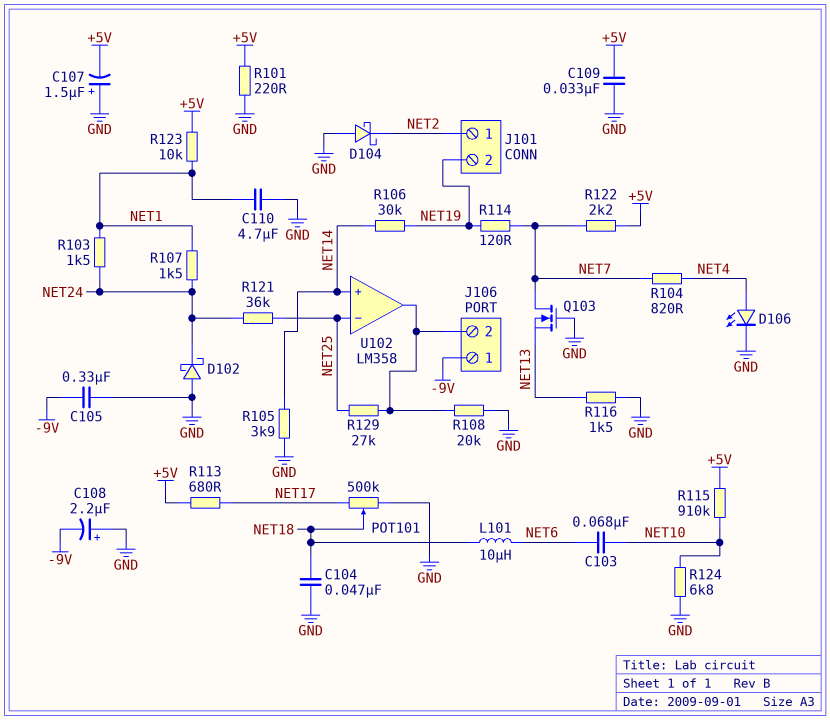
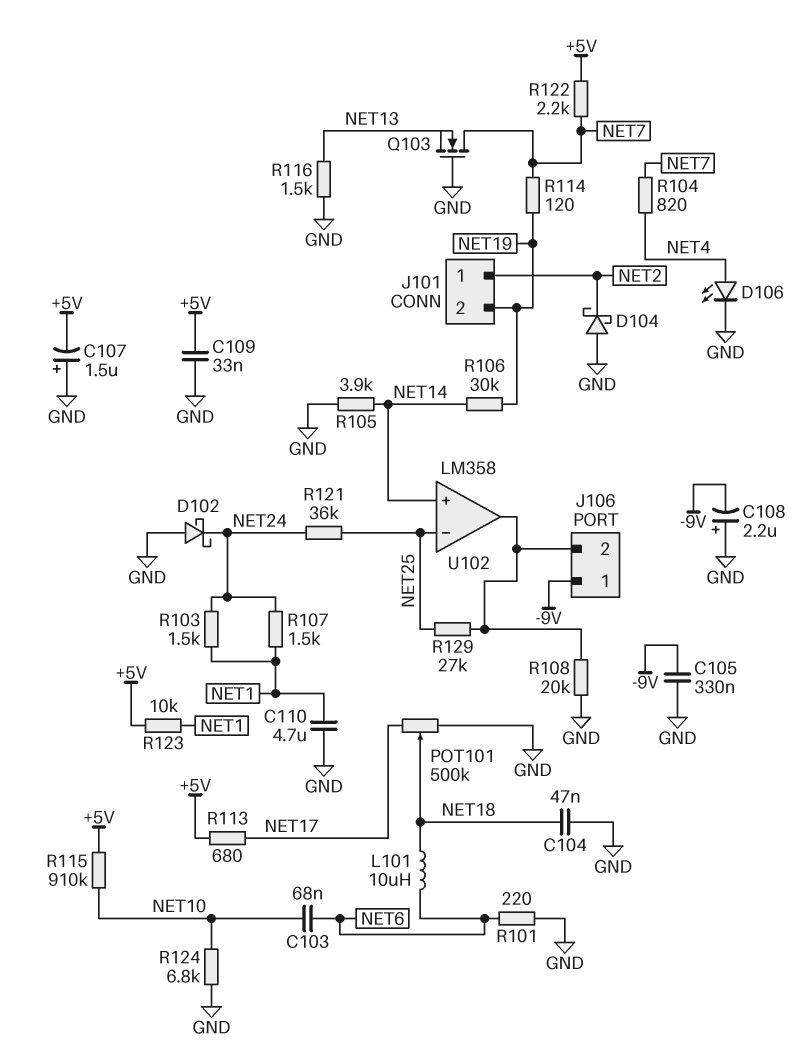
R101: 220 (+5V, GND) -> 220 (GND, NET6)

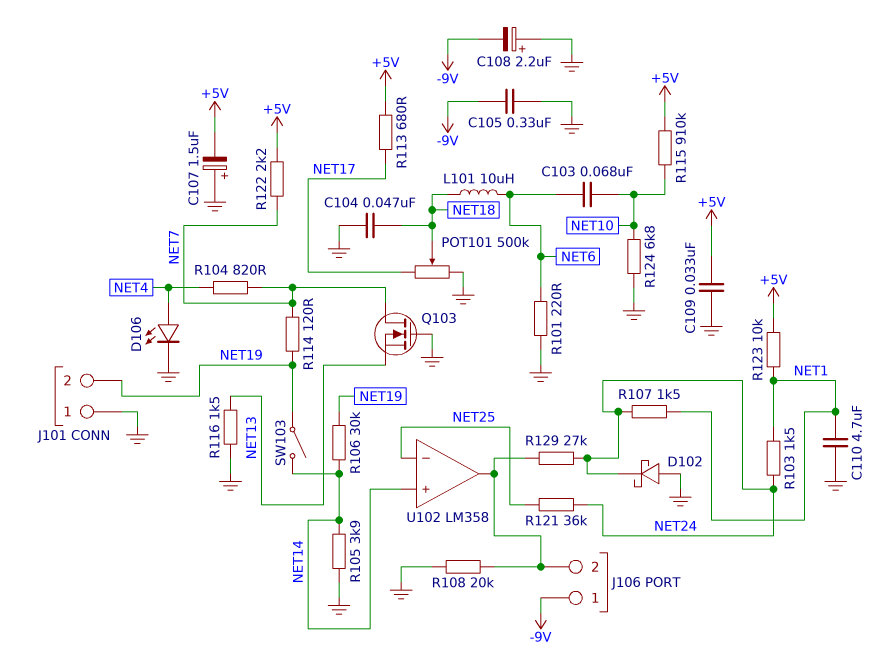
D104: schottky (A GND, K NET2) -> none
J101 pin 1: NET2 -> GND
R129: 27k (J106/2, NET25) -> 27k (J106/2, NET24)
SW103: none -> switch (NET14, NET19)

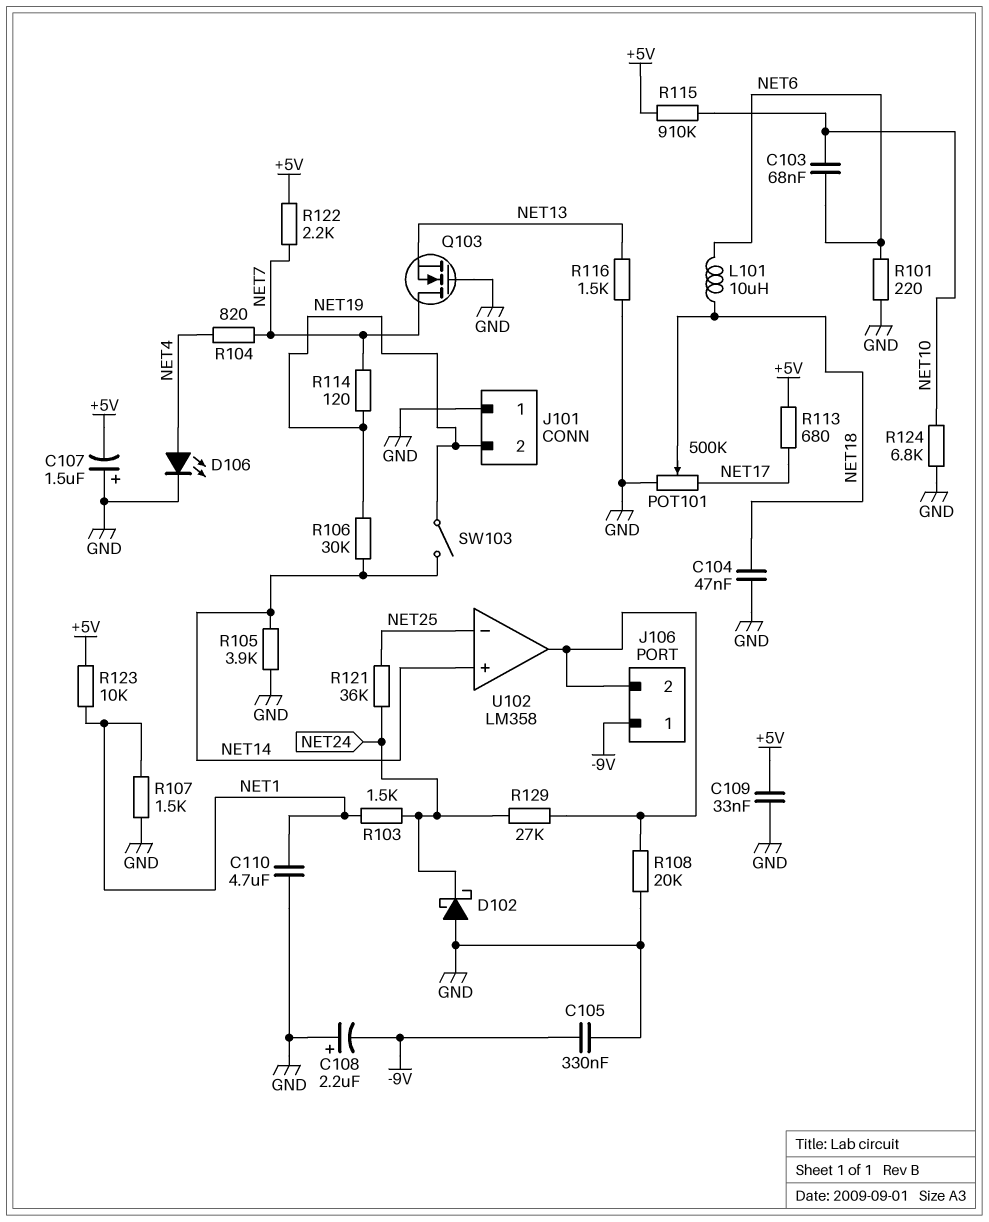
R107: 1.5k (NET1, NET24) -> 1.5k (GND, NET1)

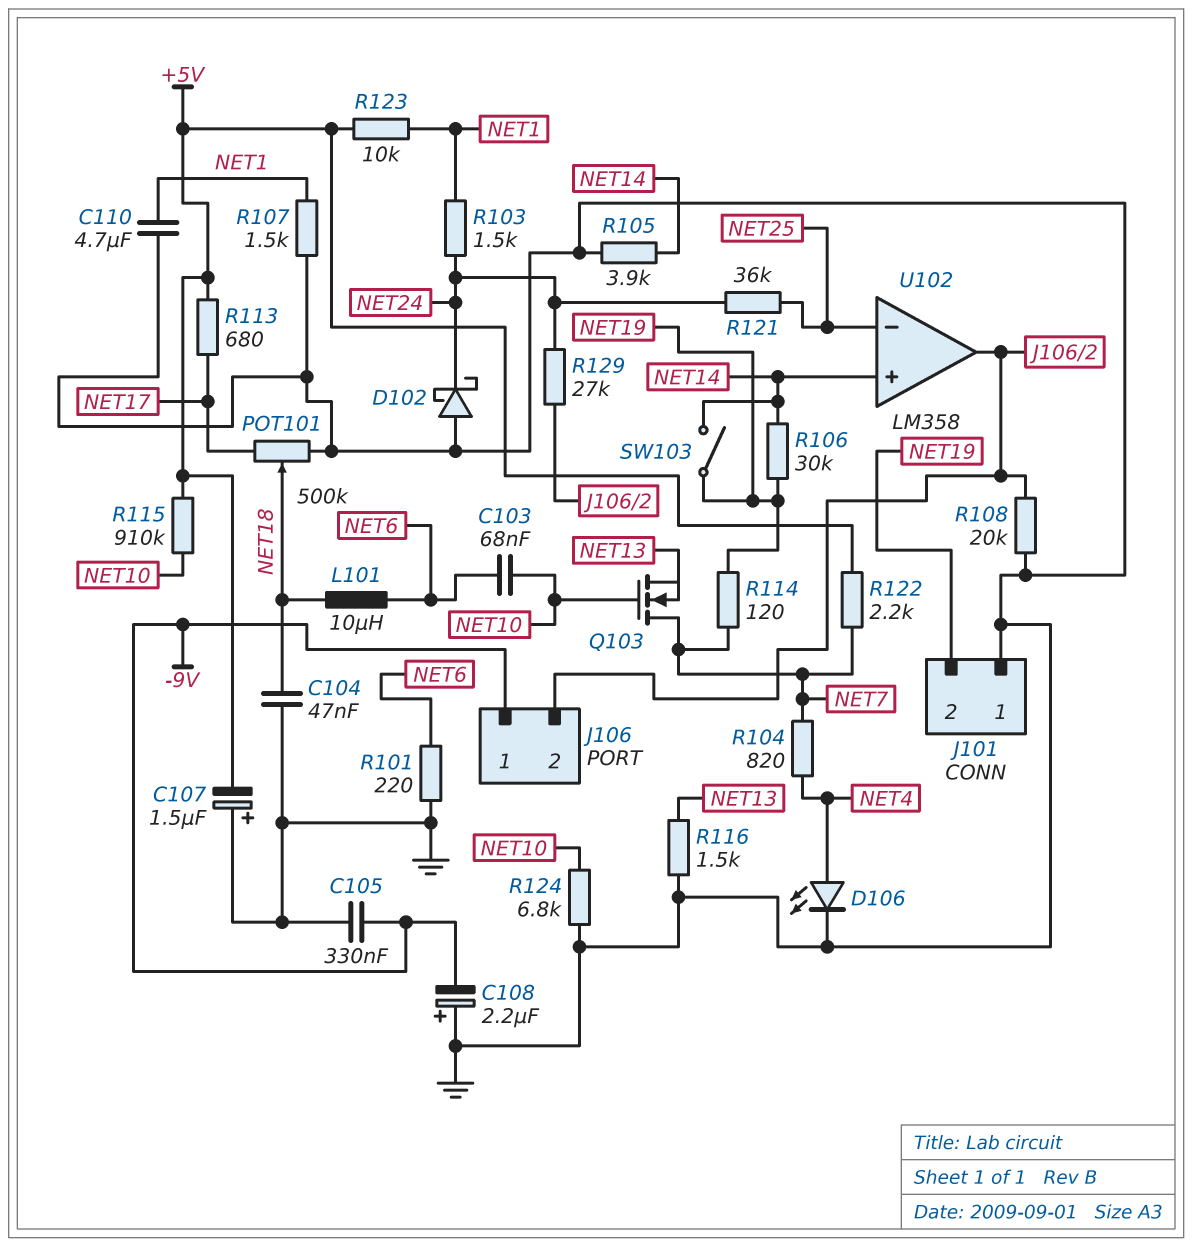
C109: 33nF (+5V, GND) -> none
Q103: NMOS (G GND, D NET7, S NET13) -> NMOS (G NET10, D NET7, S NET13)

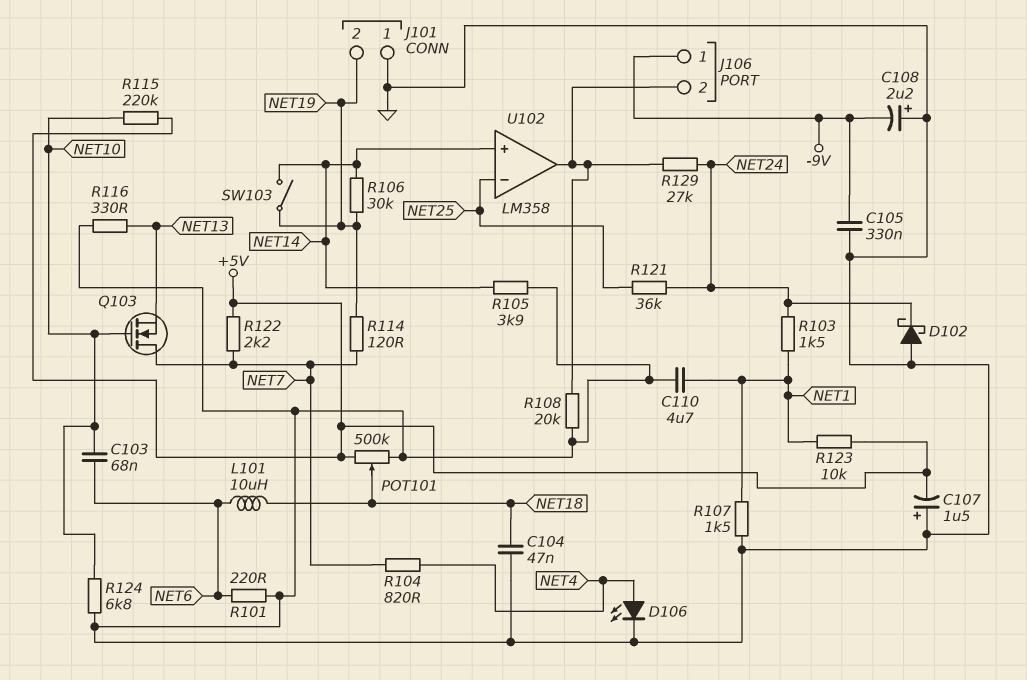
POT101: 500k (GND, NET17, wiper NET18) -> 500k (+5V, GND, wiper NET18)
R113: 680 (+5V, NET17) -> none
R115: 910k (+5V, NET10) -> 220k (+5V, NET10)
R116: 1.5k (GND, NET13) -> 330 (GND, NET13)

